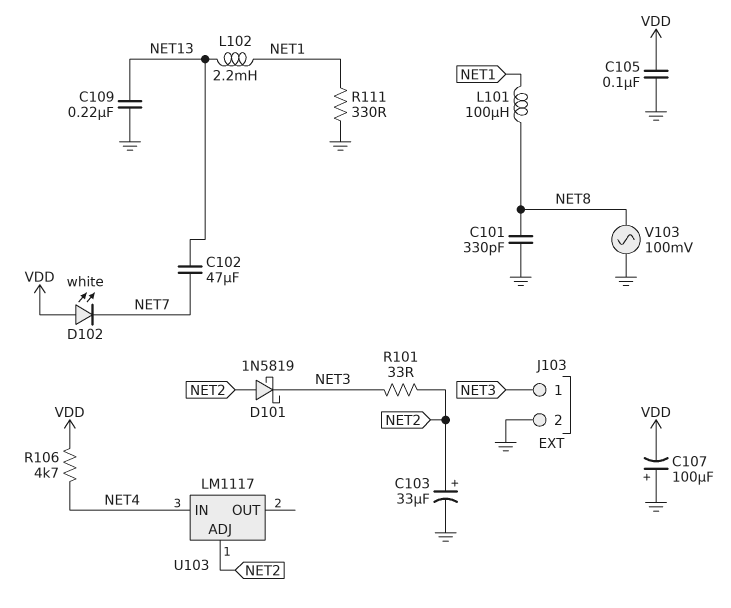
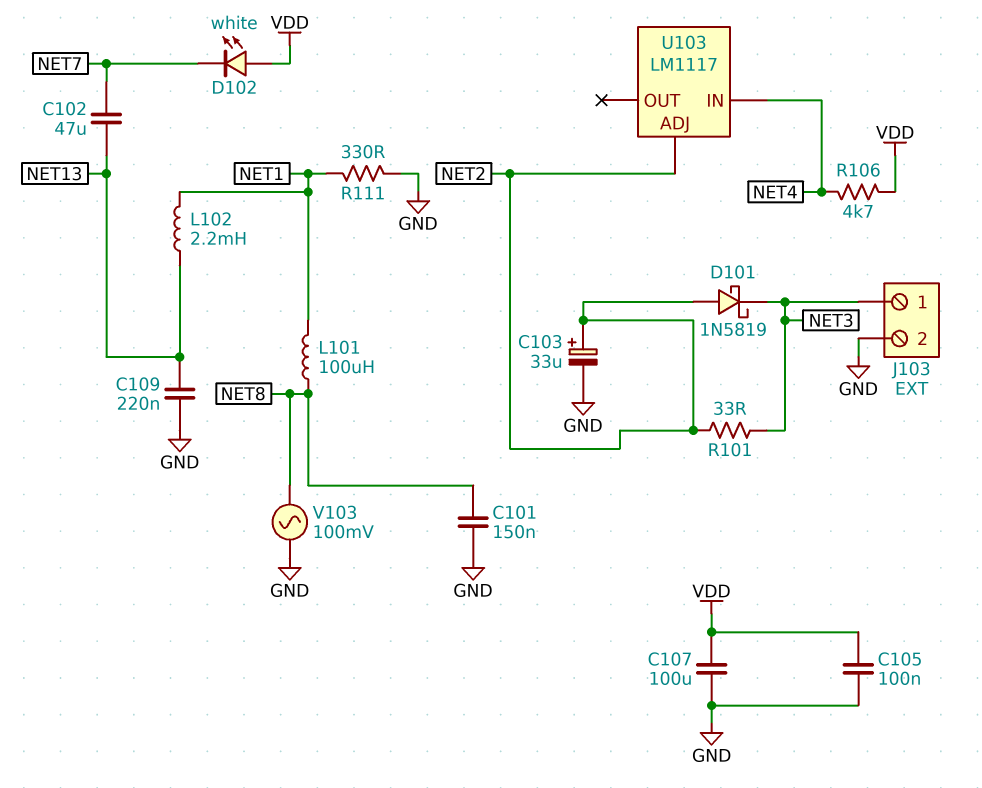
C101: 330pF (GND, NET8) -> 150nF (GND, NET8)
C107: 100uF (plus GND, minus VDD) -> 100uF (GND, VDD)

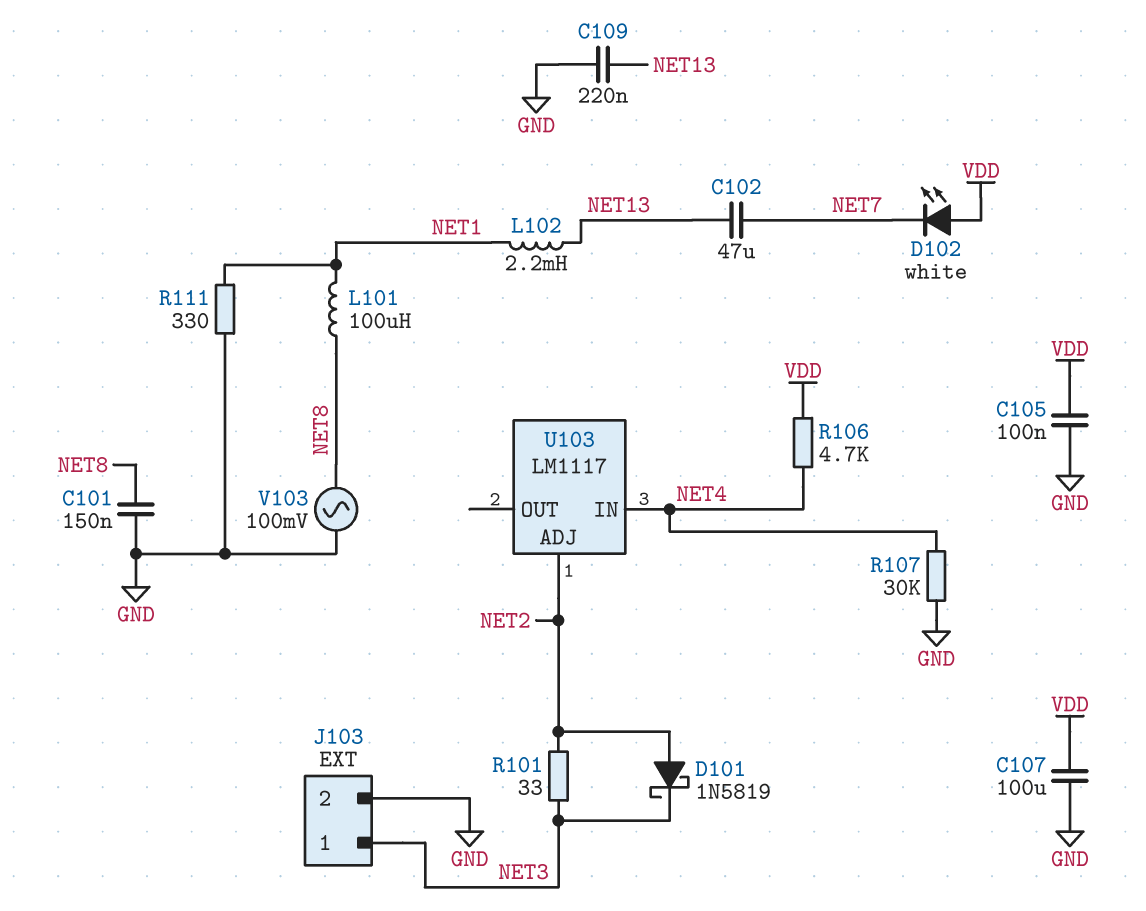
C103: 33uF (plus NET2, minus GND) -> none
R107: none -> 30k (GND, NET4)

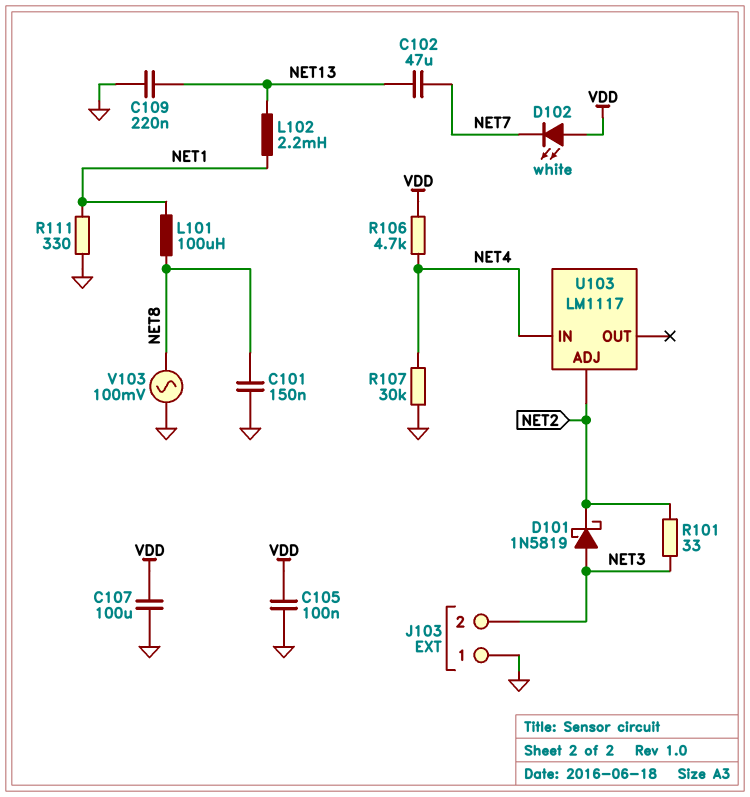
D101: schottky 1N5819 (A NET2, K NET3) -> schottky 1N5819 (A NET3, K NET2)
J103 pin 1: NET3 -> GND
J103 pin 2: GND -> NET3

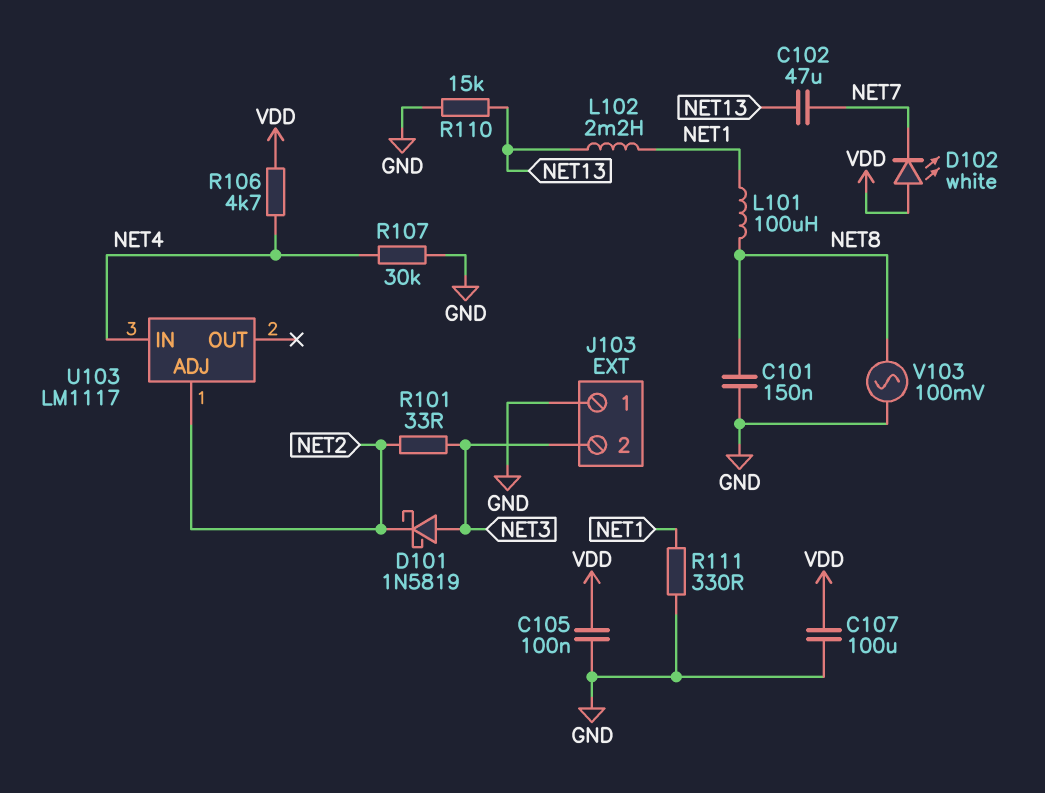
C109: 220nF (GND, NET13) -> none
R110: none -> 15k (GND, NET13)

